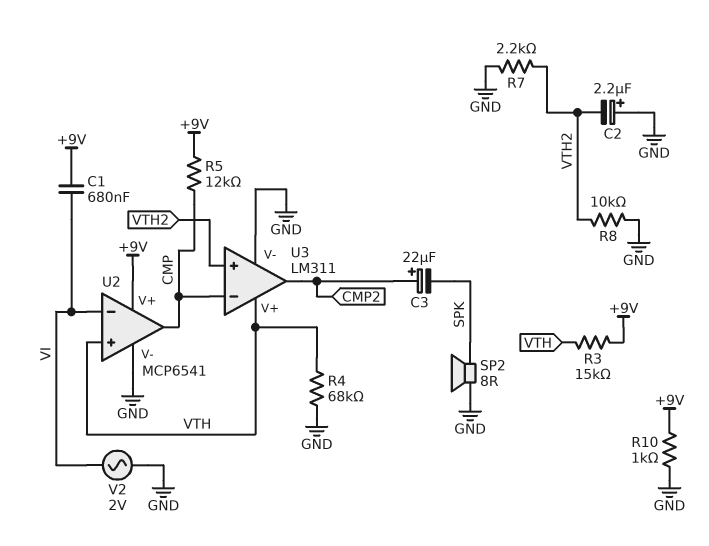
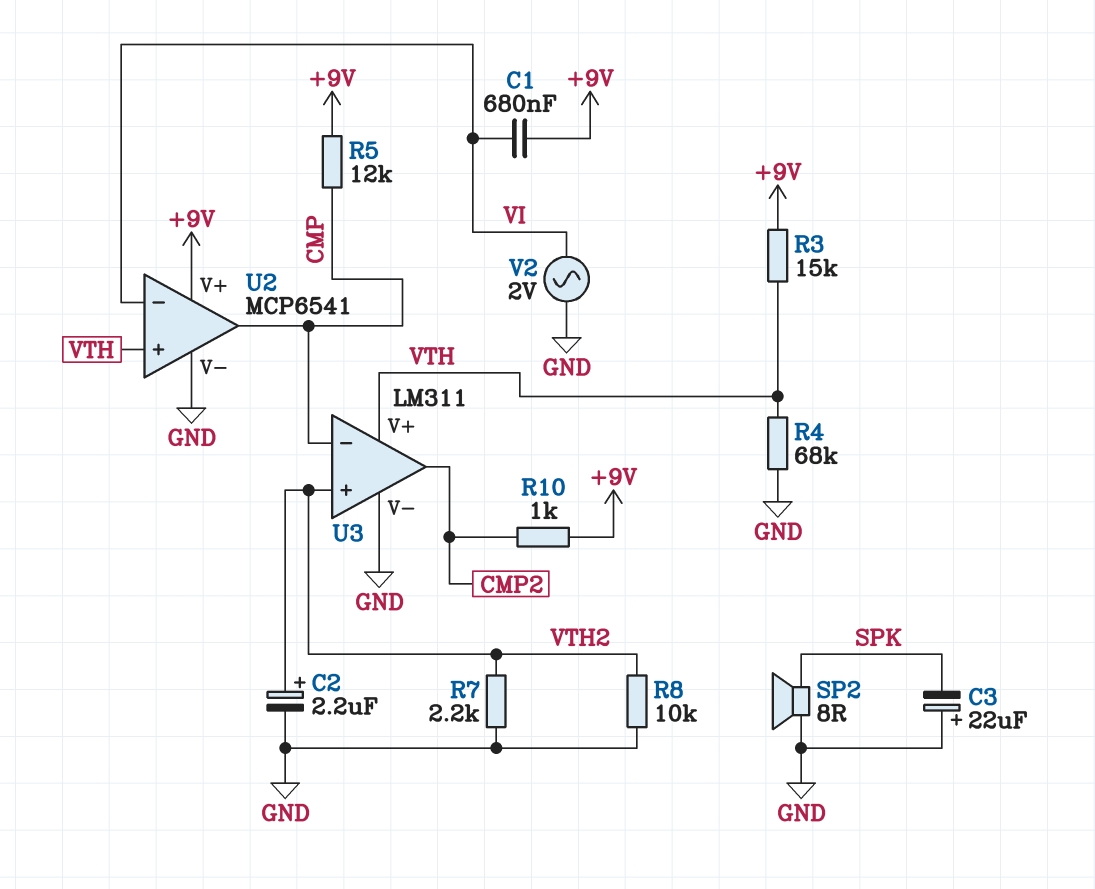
C2: 2.2uF (plus GND, minus VTH2) -> 2.2uF (plus VTH2, minus GND)
C3: 22uF (plus CMP2, minus SPK) -> 22uF (plus GND, minus SPK)
R10: 1k (+9V, GND) -> 1k (+9V, CMP2)

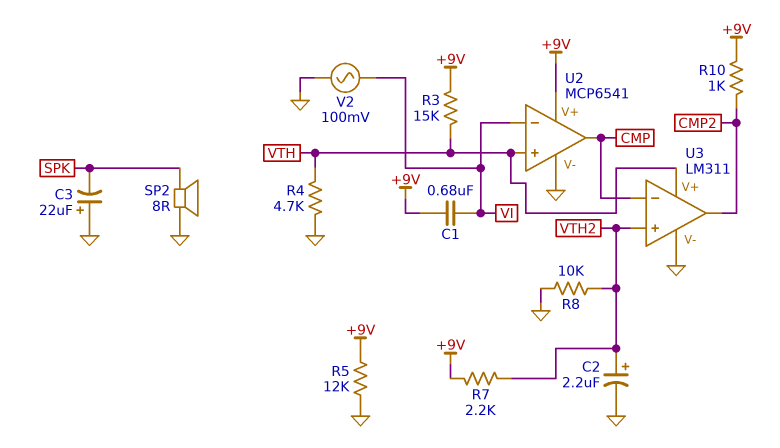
R4: 68k (GND, VTH) -> 4.7k (GND, VTH)
R5: 12k (+9V, CMP) -> 12k (+9V, GND)
R7: 2.2k (GND, VTH2) -> 2.2k (+9V, VTH2)
V2: AC 2V (GND, VI) -> AC 100mV (GND, VI)

